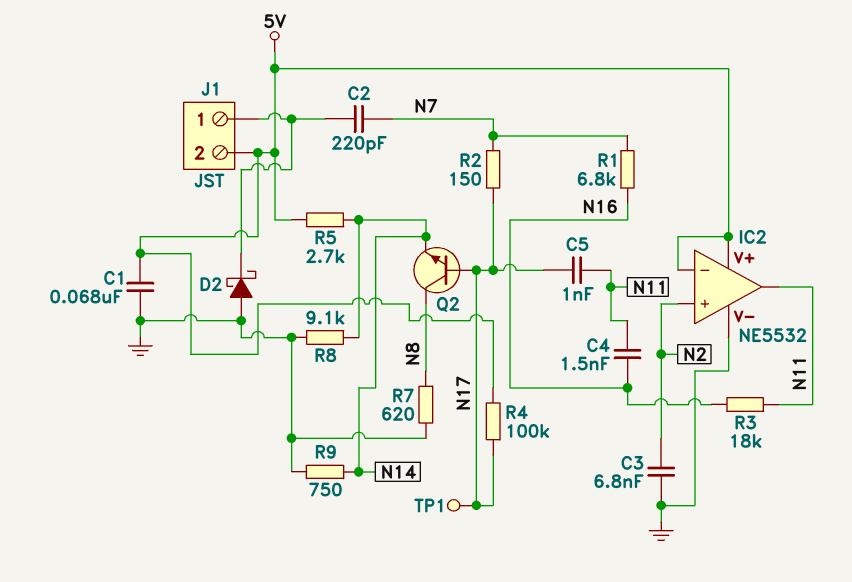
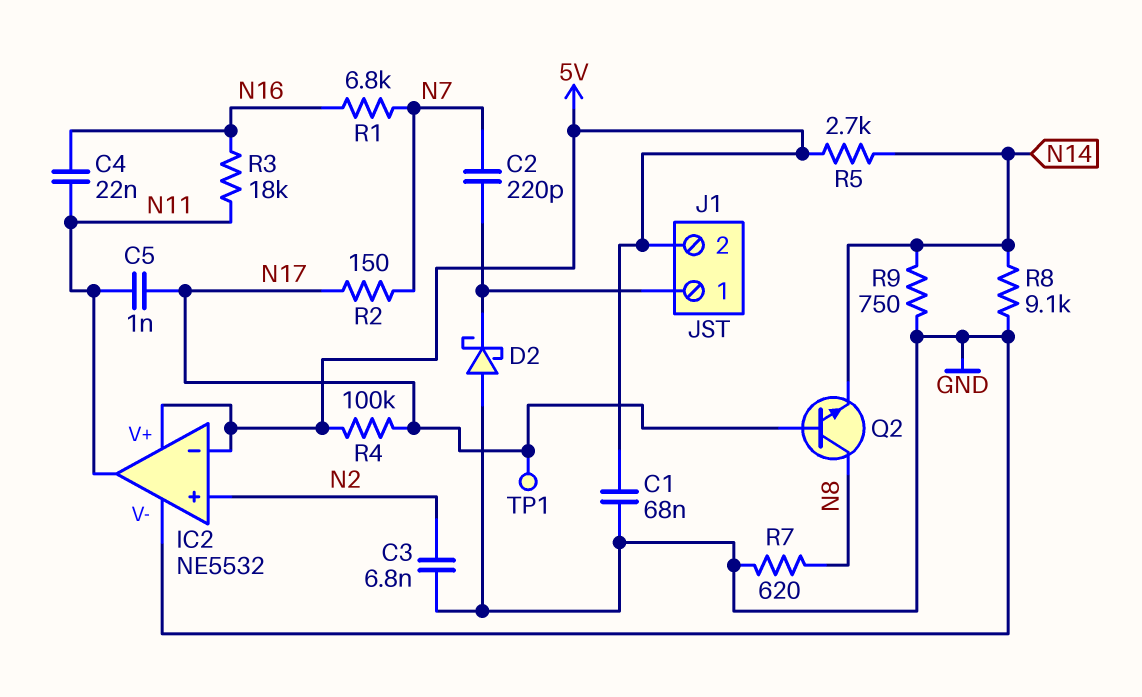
C4: 1.5nF (N11, N16) -> 22nF (N11, N16)

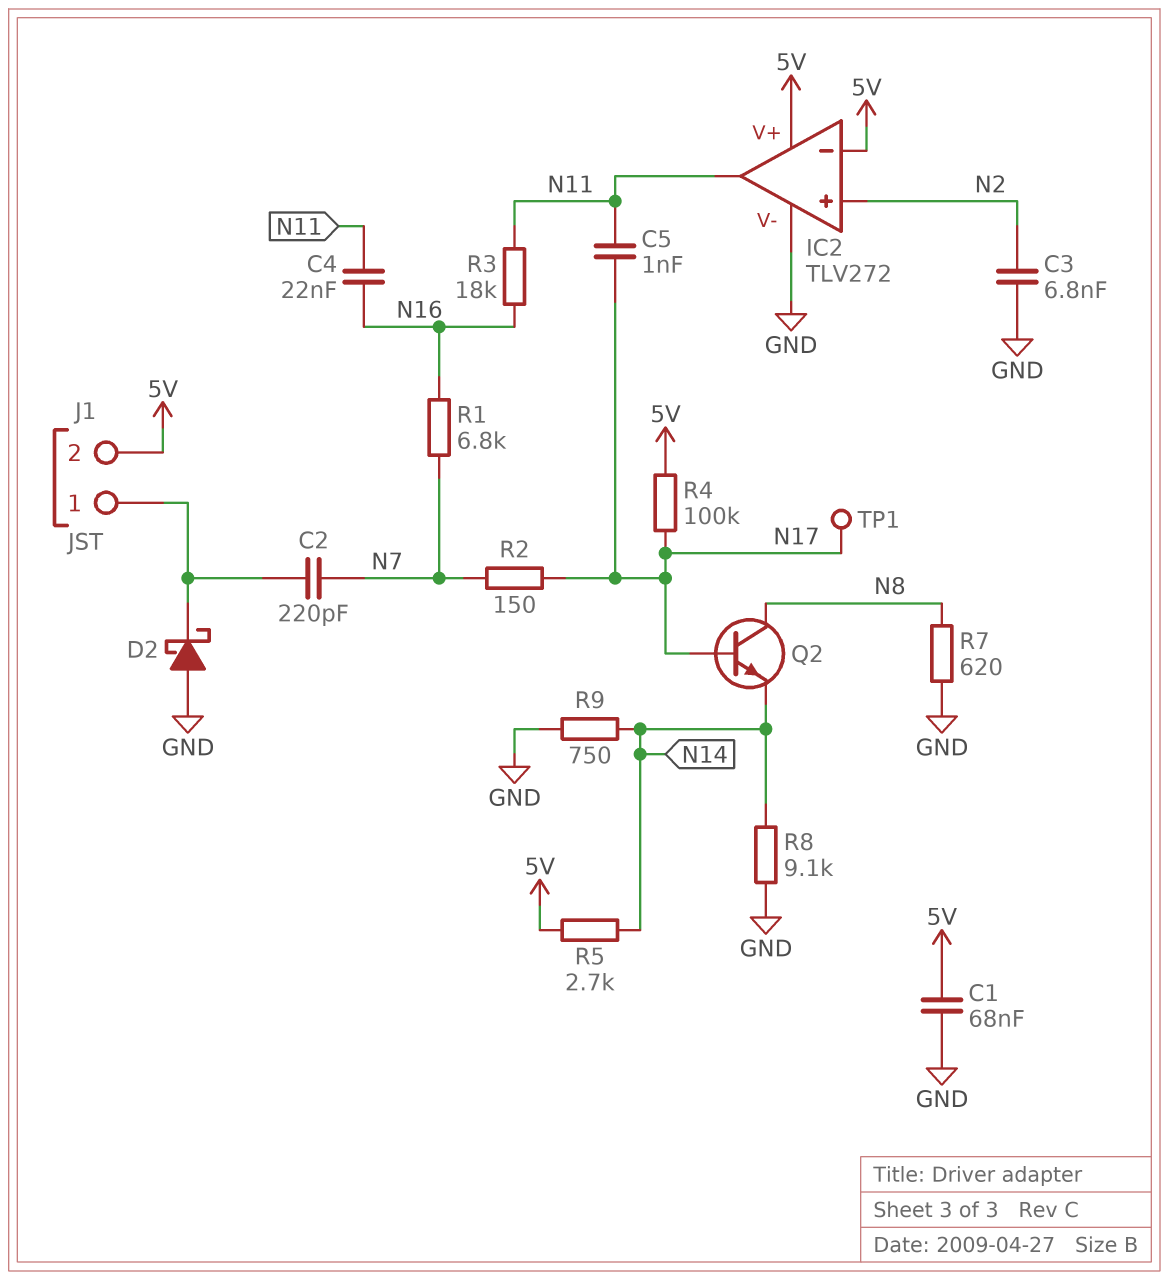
IC2: NE5532 -> TLV272

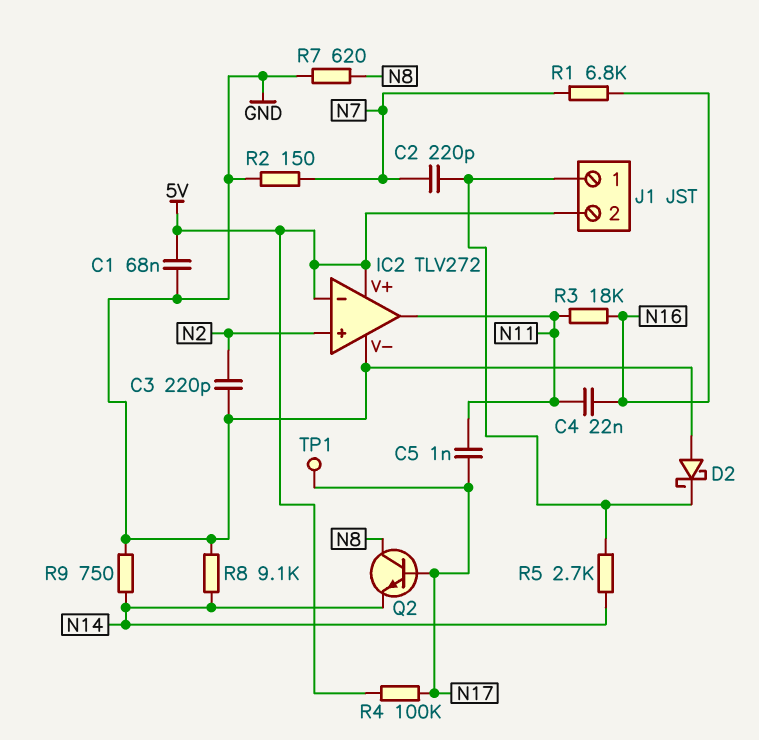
C3: 6.8nF (GND, N2) -> 220pF (GND, N2)
R2: 150 (N7, N17) -> 150 (GND, N7)
R5: 2.7k (5V, N14) -> 2.7k (J1/1, N14)

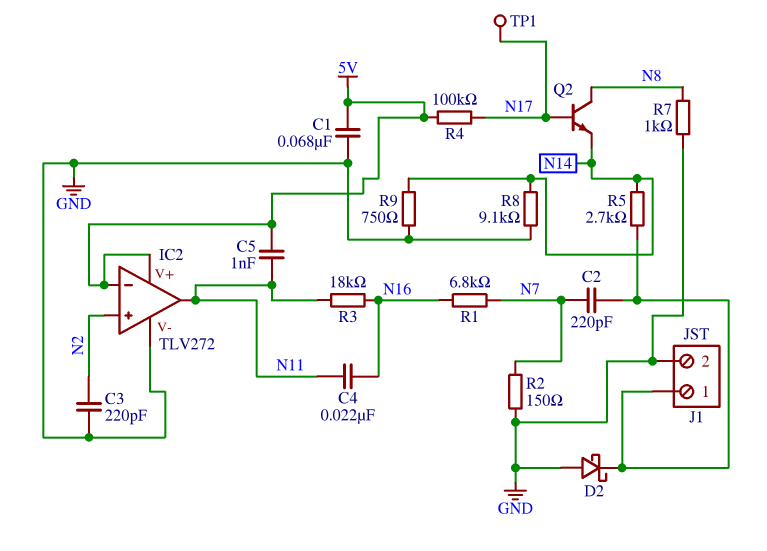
C5: 1nF (N11, N17) -> 1nF (5V, N11)
J1 pin 2: 5V -> GND
R7: 620 (GND, N8) -> 1k (GND, N8)

